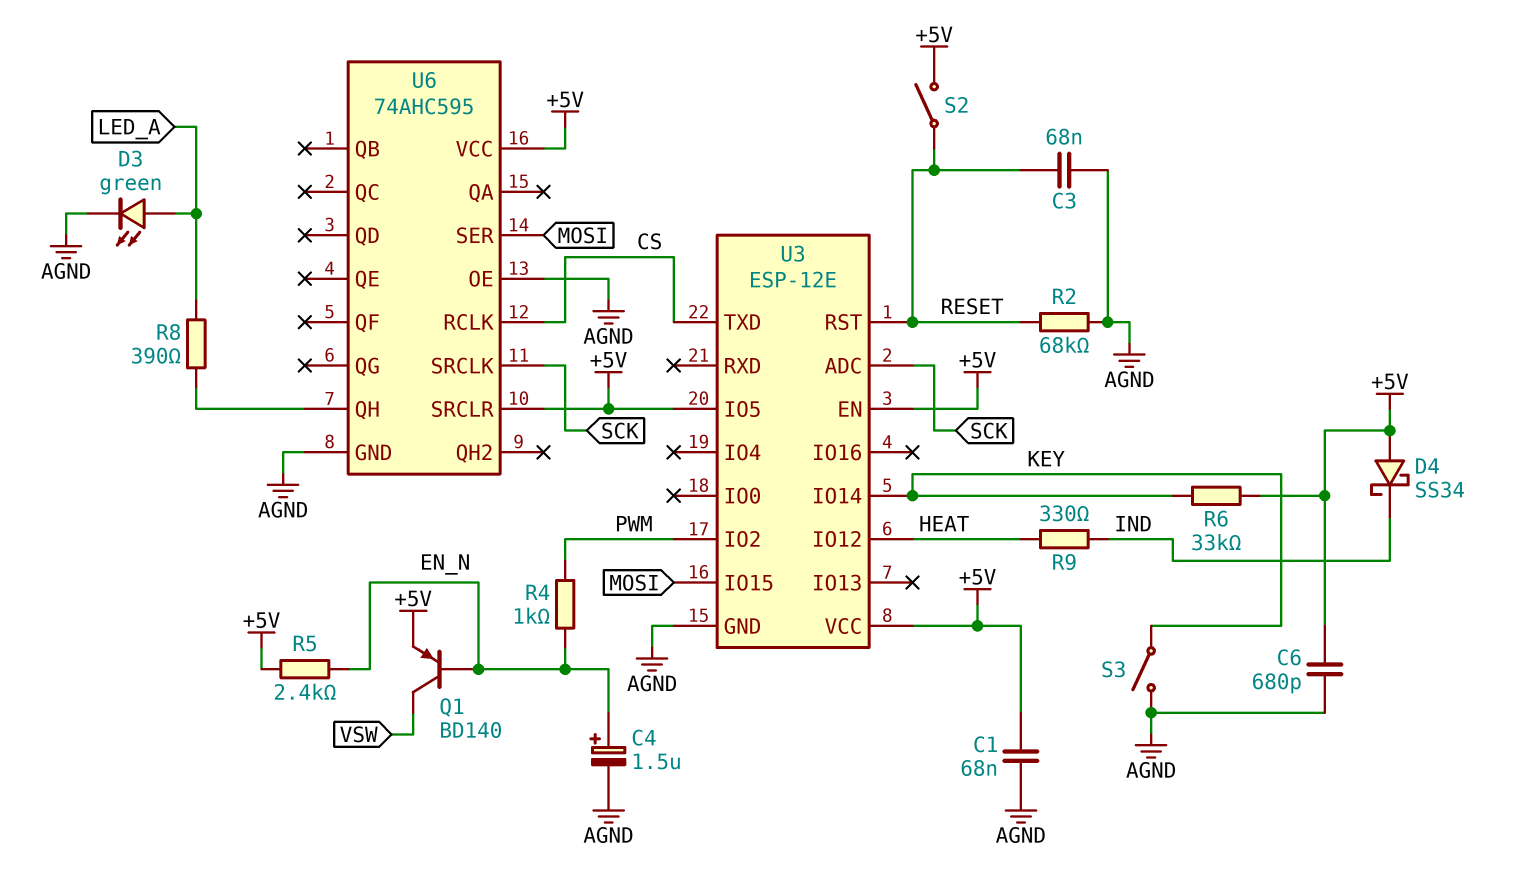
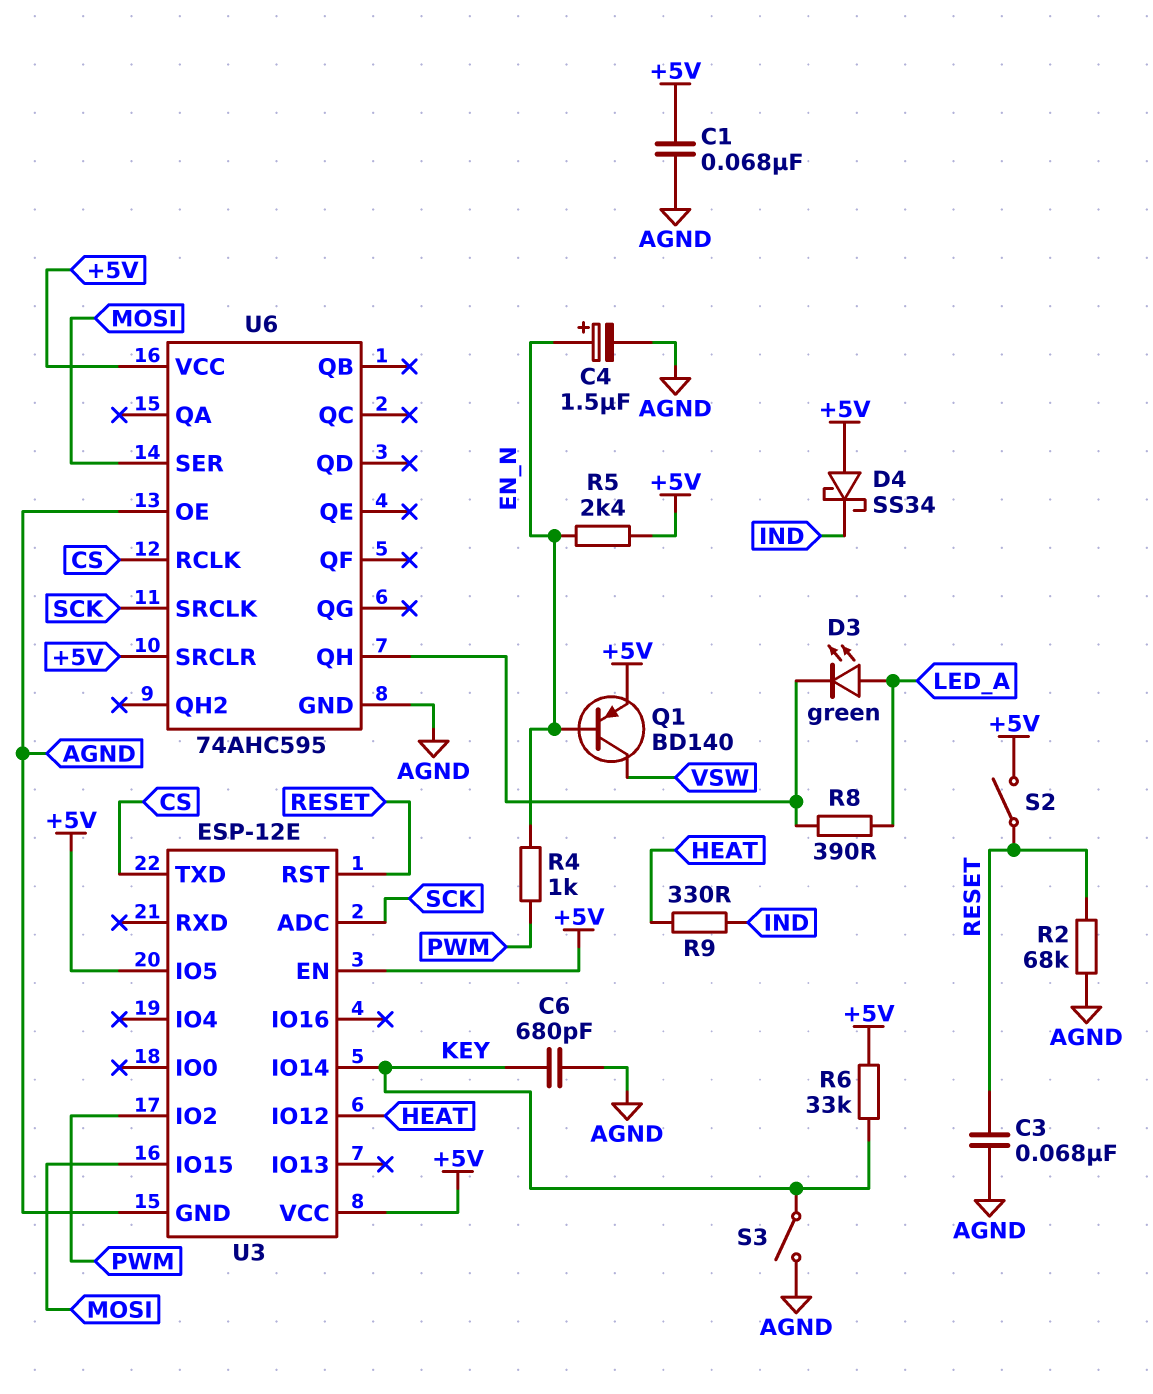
C6: 680pF (+5V, AGND) -> 680pF (AGND, KEY)
D3: LED green (A LED_A, K AGND) -> LED green (A LED_A, K U6/QH)

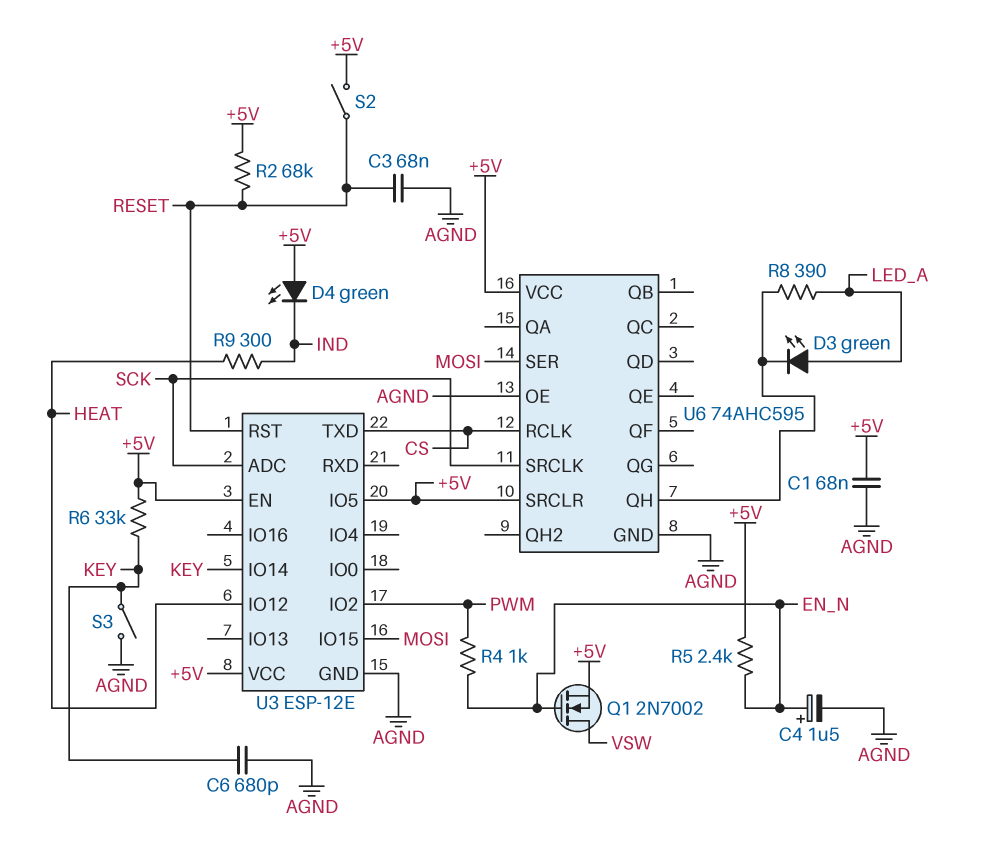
D4: schottky SS34 (A +5V, K IND) -> LED green (A +5V, K IND)
Q1: PNP BD140 (B EN_N, C VSW, E +5V) -> NMOS 2N7002 (G EN_N, D VSW, S +5V)
R2: 68k (AGND, RESET) -> 68k (+5V, RESET)
R9: 330 (HEAT, IND) -> 300 (HEAT, IND)

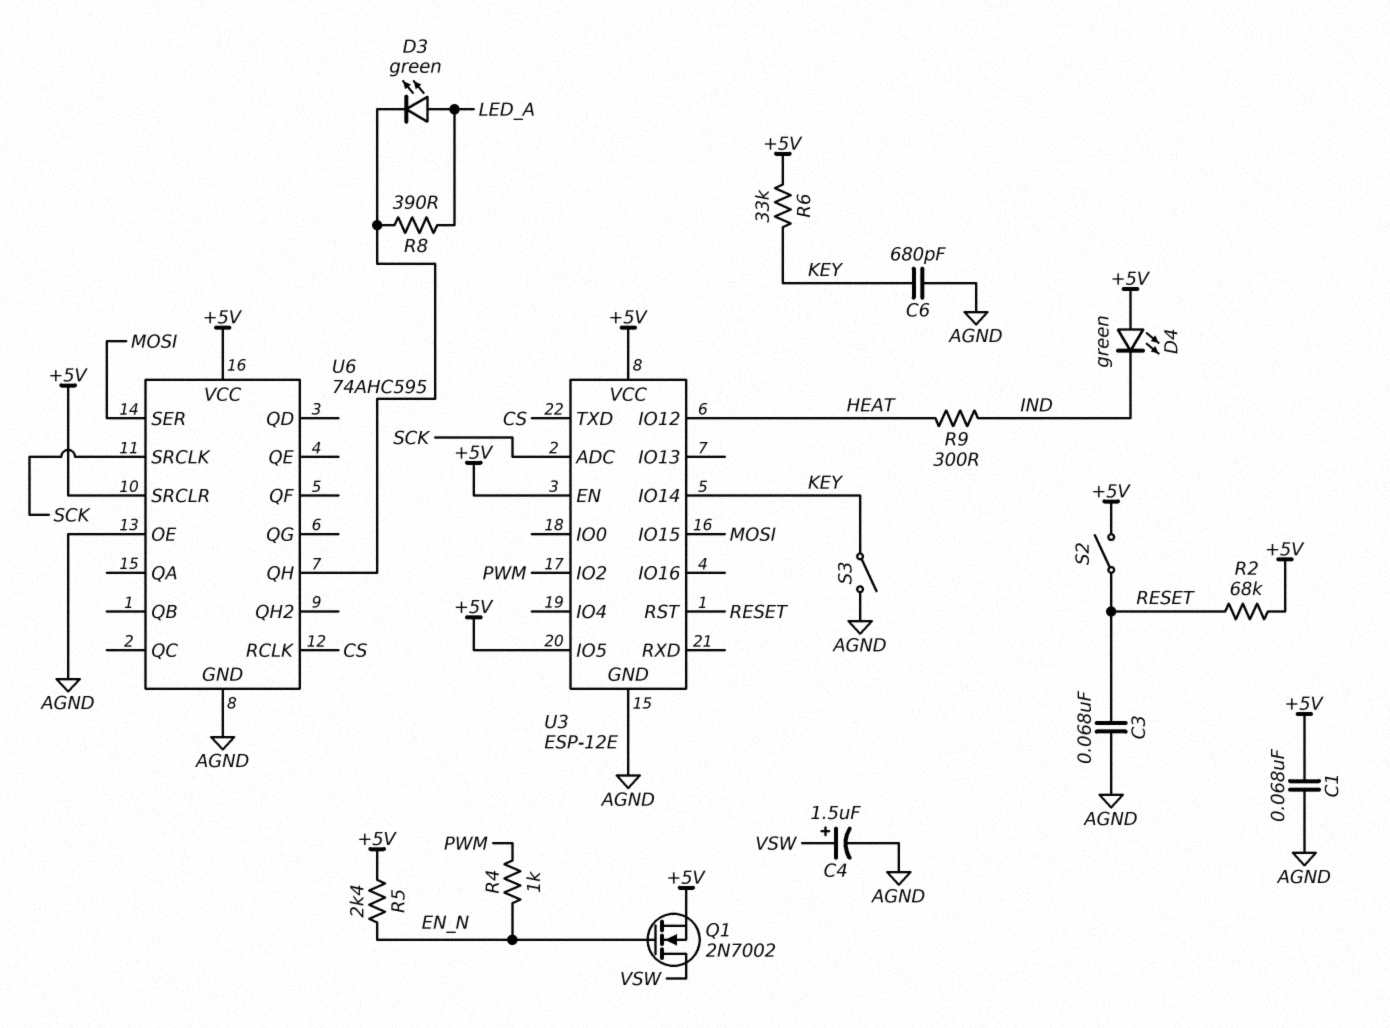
C4: 1.5uF (plus EN_N, minus AGND) -> 1.5uF (plus VSW, minus AGND)

